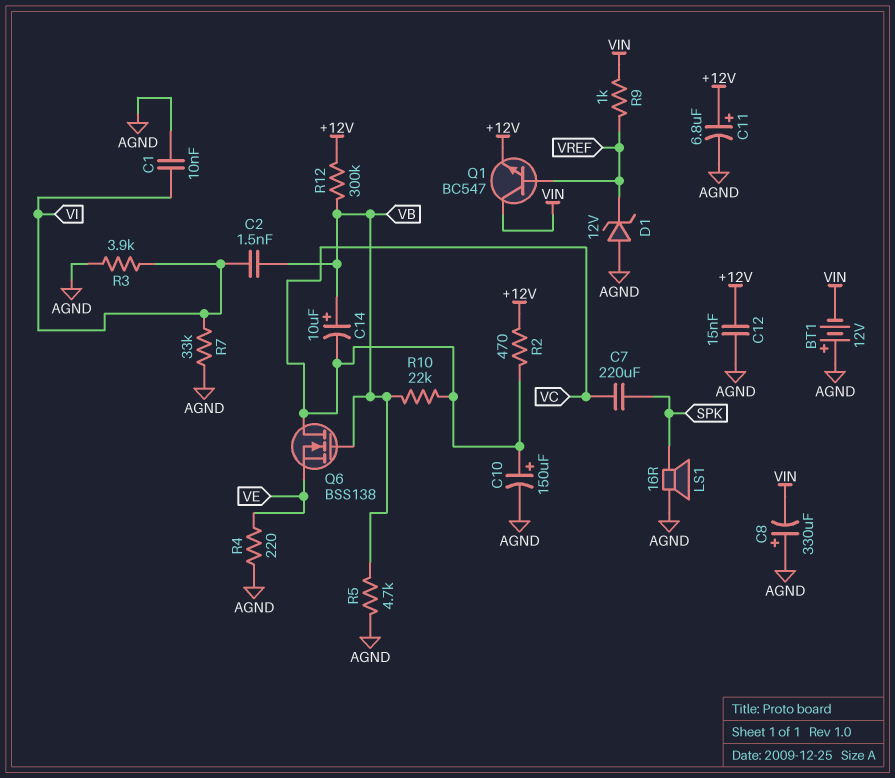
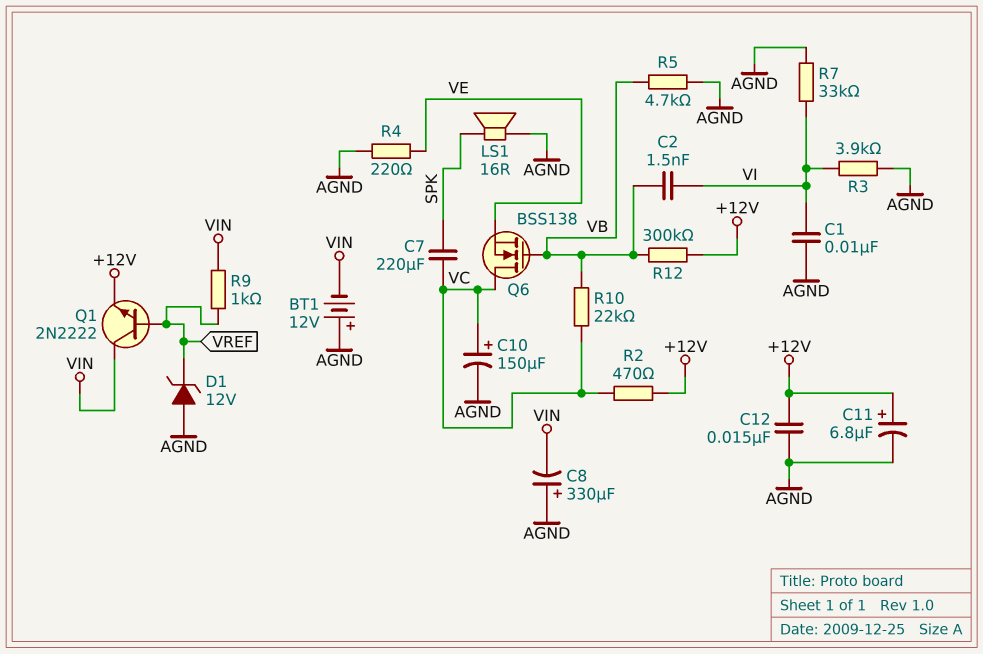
C14: 10uF (plus VB, minus VC) -> none
Q1: NPN BC547 (B VREF, C VIN, E +12V) -> NPN 2N2222 (B VREF, C VIN, E +12V)

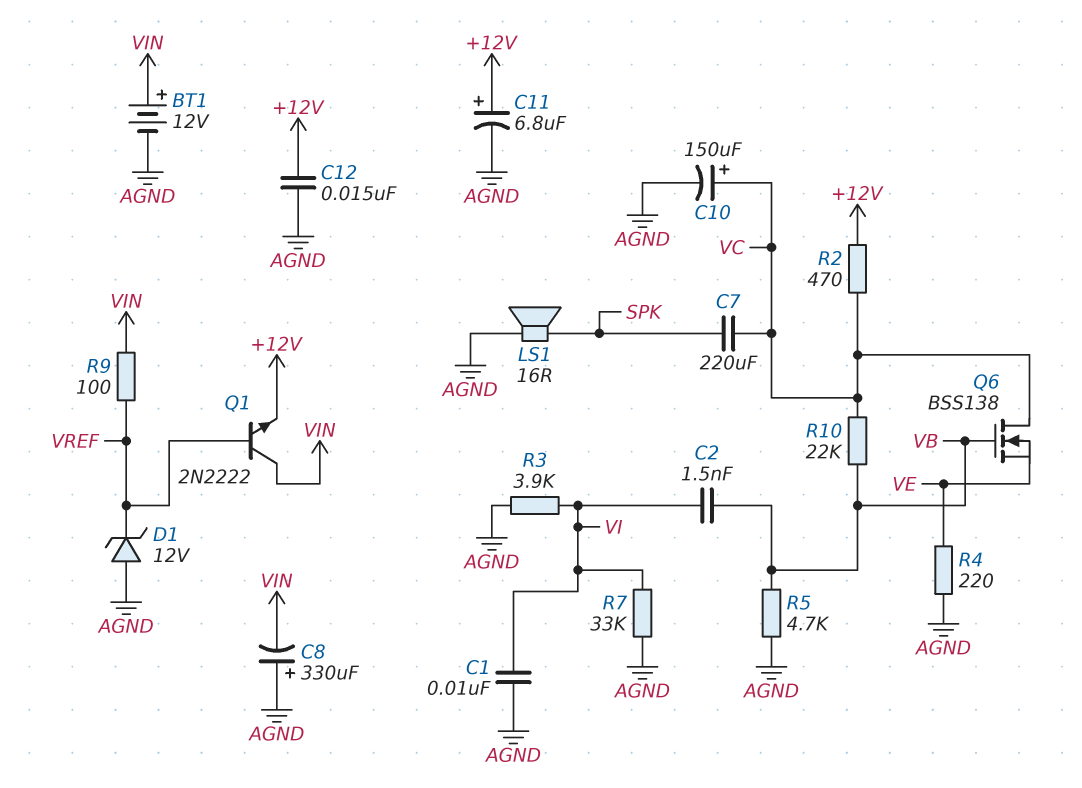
BT1: 12V (plus AGND, minus VIN) -> 12V (plus VIN, minus AGND)
R9: 1k (VIN, VREF) -> 100 (VIN, VREF)
R12: 300k (+12V, VB) -> none

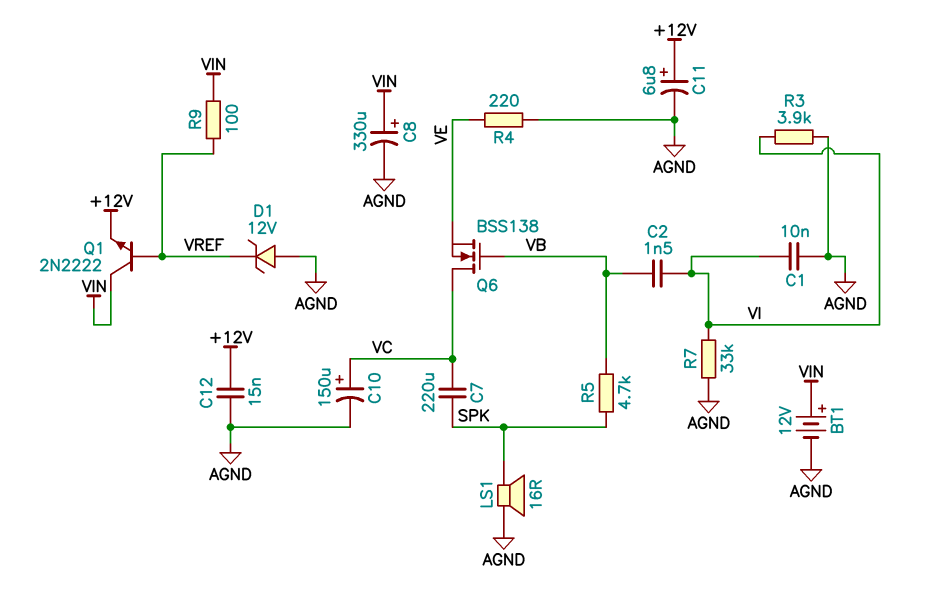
C8: 330uF (plus AGND, minus VIN) -> 330uF (plus VIN, minus AGND)
R2: 470 (+12V, VC) -> none
R5: 4.7k (AGND, VB) -> 4.7k (SPK, VB)
R10: 22k (VB, VC) -> none

